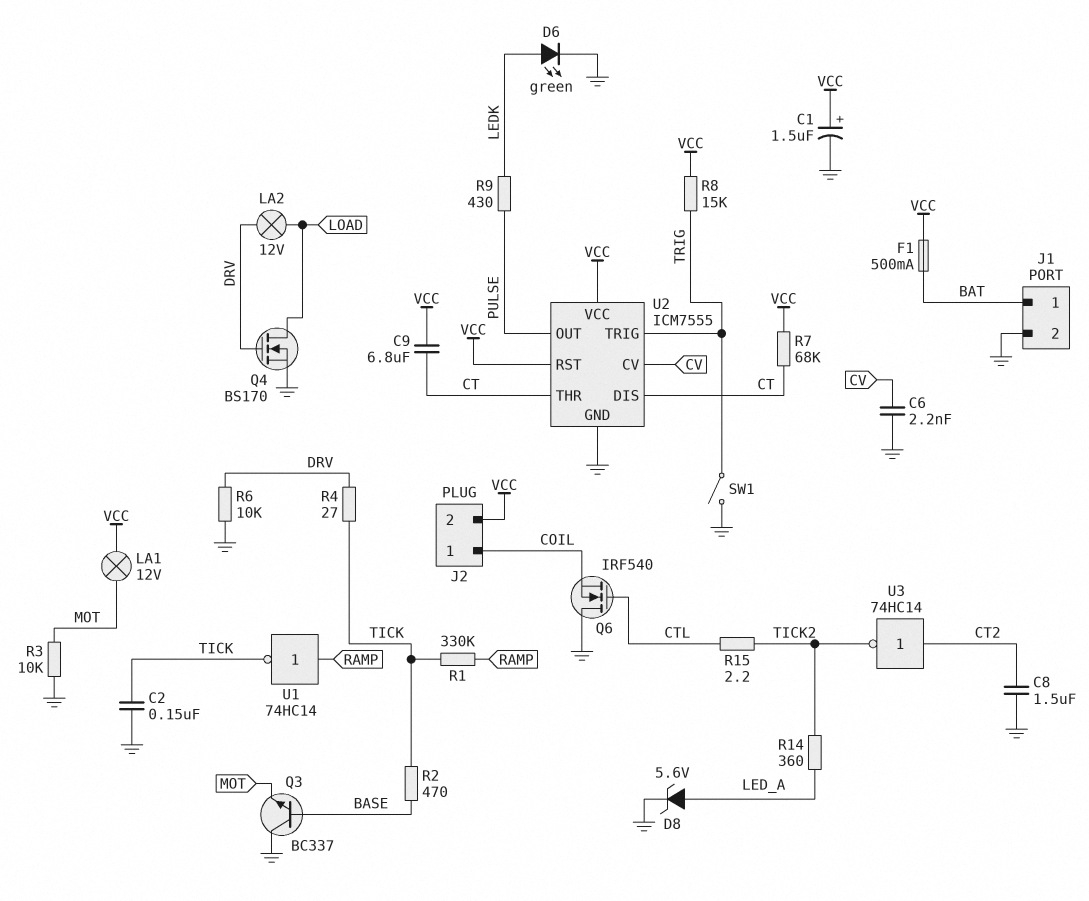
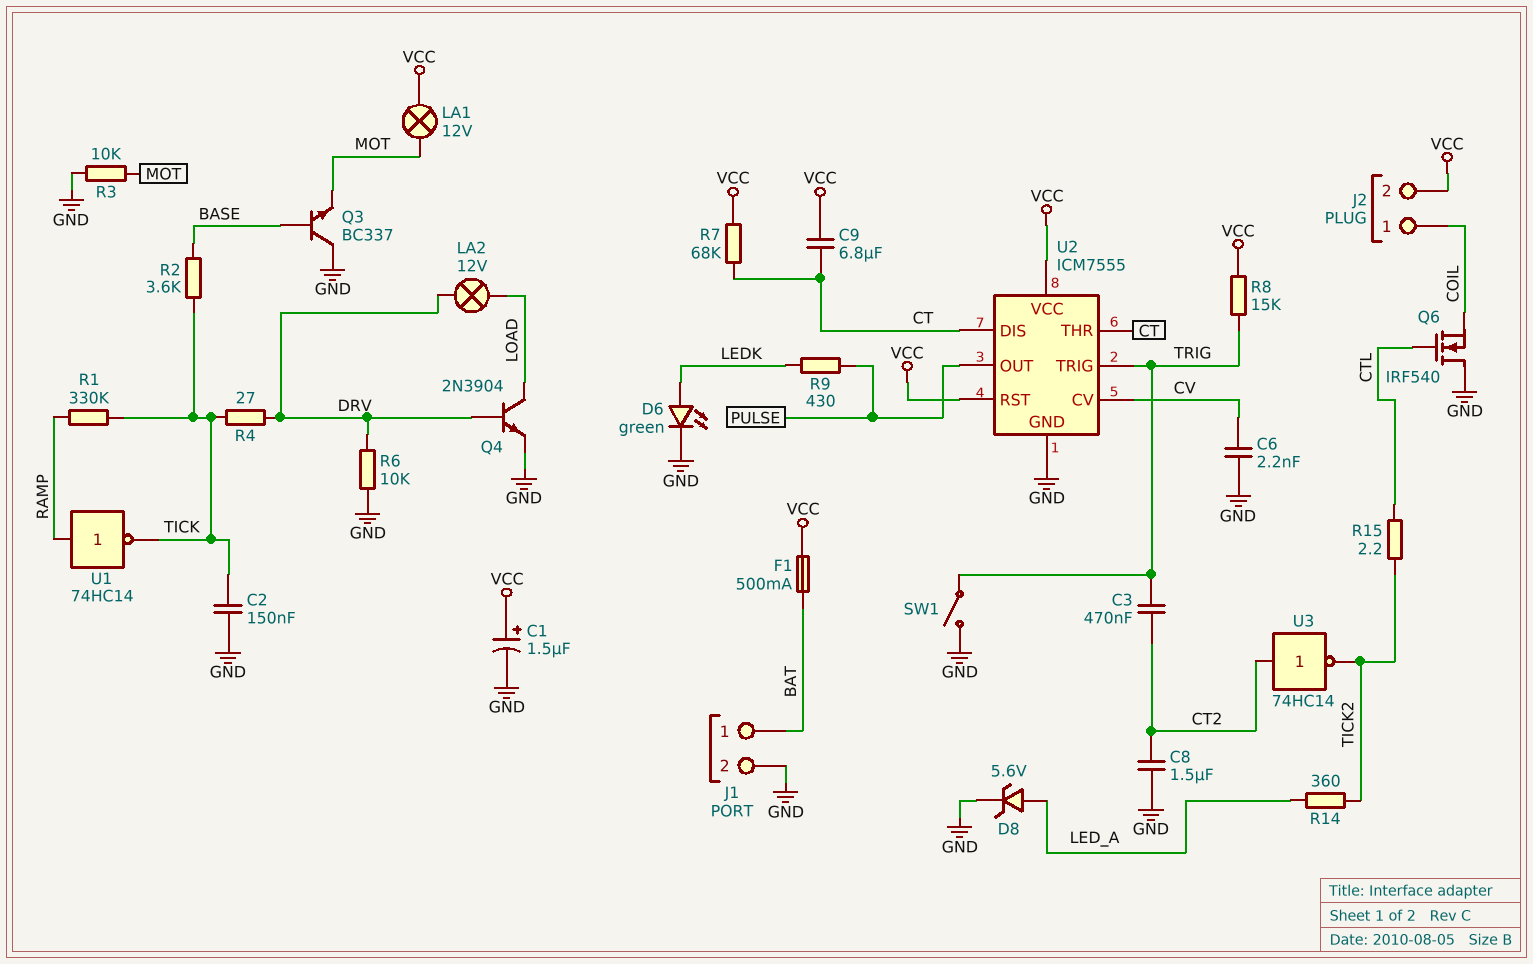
C3: none -> 470nF (CT2, TRIG)
Q4: NMOS BS170 (G DRV, D LOAD, S GND) -> NPN 2N3904 (B DRV, C LOAD, E GND)
R2: 470 (BASE, TICK) -> 3.6k (BASE, TICK)

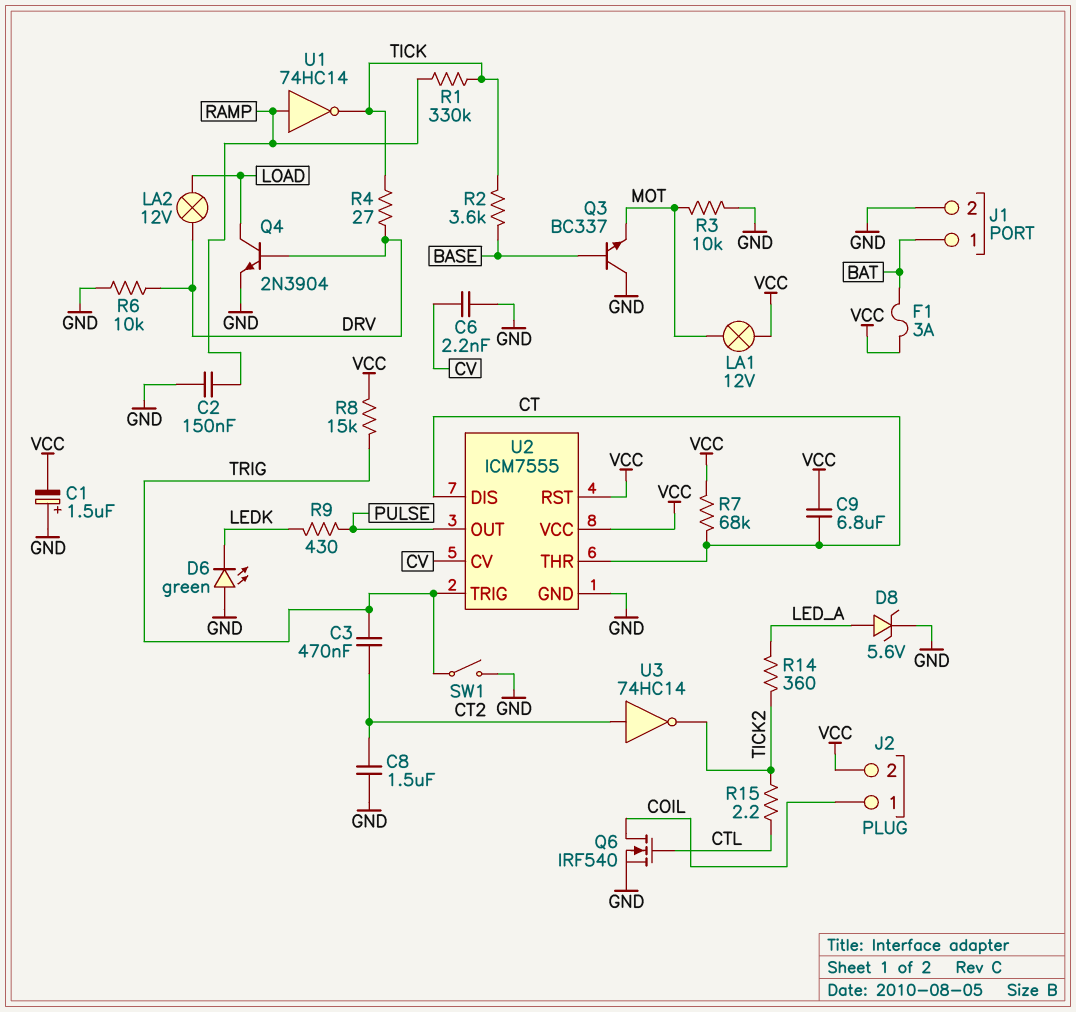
C1: 1.5uF (plus VCC, minus GND) -> 1.5uF (plus GND, minus VCC)
C2: 150nF (GND, TICK) -> 150nF (GND, RAMP)
D6: LED green (A LEDK, K GND) -> LED green (A GND, K LEDK)
F1: 500mA (BAT, VCC) -> 3A (BAT, VCC)
Q6: NMOS IRF540 (G CTL, D GND, S COIL) -> NMOS IRF540 (G CTL, D COIL, S GND)

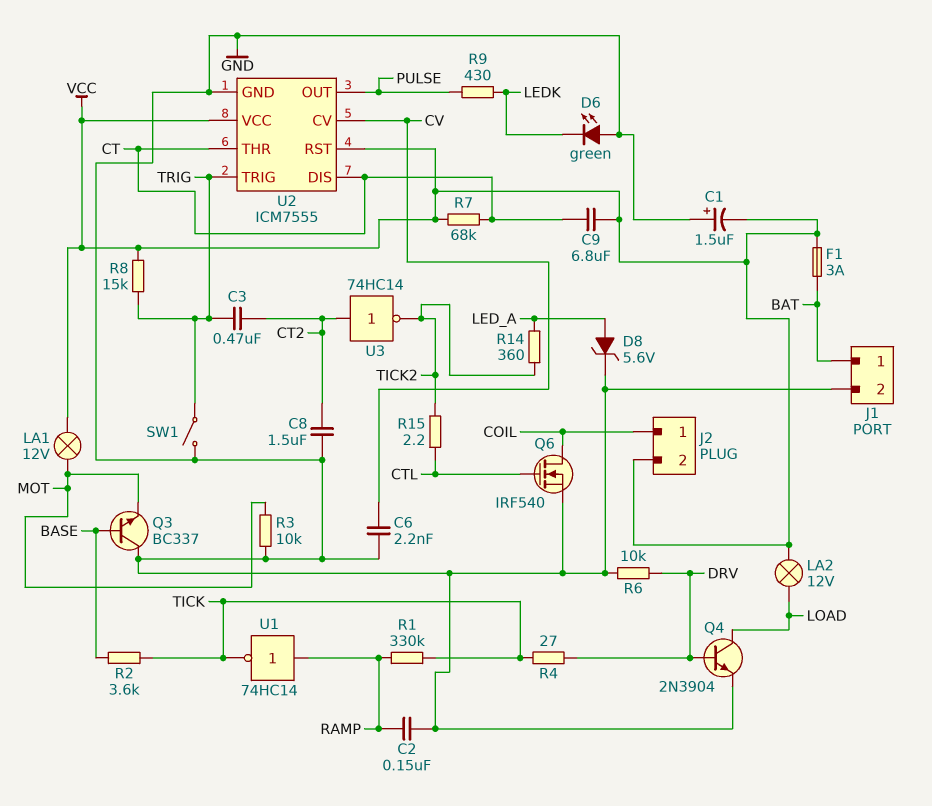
LA2: lamp 12V (DRV, LOAD) -> lamp 12V (LOAD, VCC)

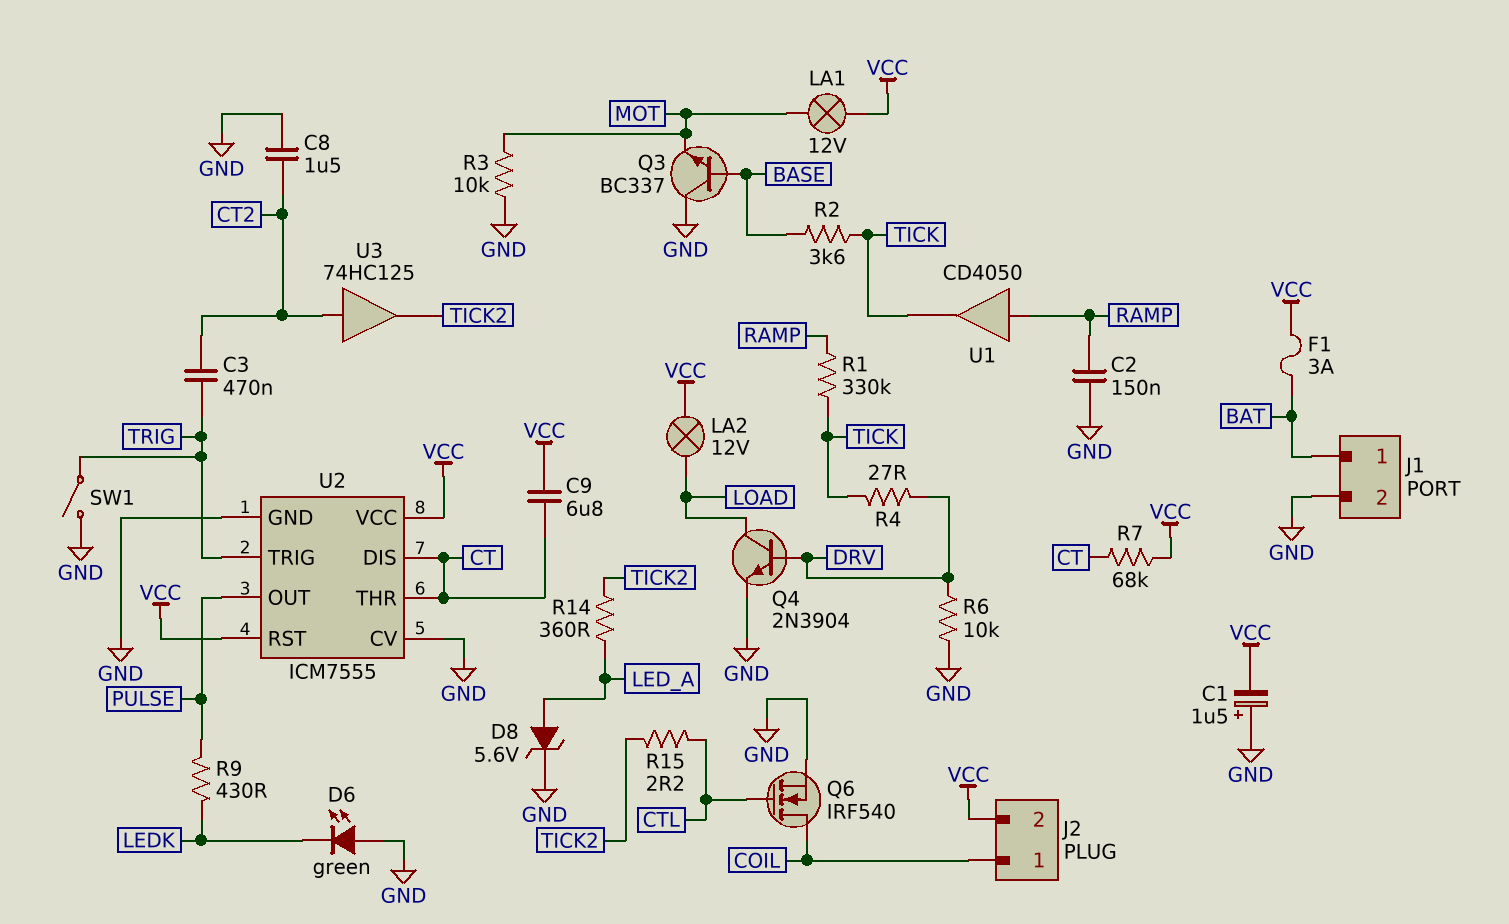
C6: 2.2nF (CV, GND) -> none
R8: 15k (TRIG, VCC) -> none
U1: NOT 74HC14 (in RAMP, out TICK) -> buffer CD4050 (in RAMP, out TICK)
U2 pin CV: CV -> GND
U3: NOT 74HC14 (in CT2, out TICK2) -> buffer 74HC125 (in CT2, out TICK2)

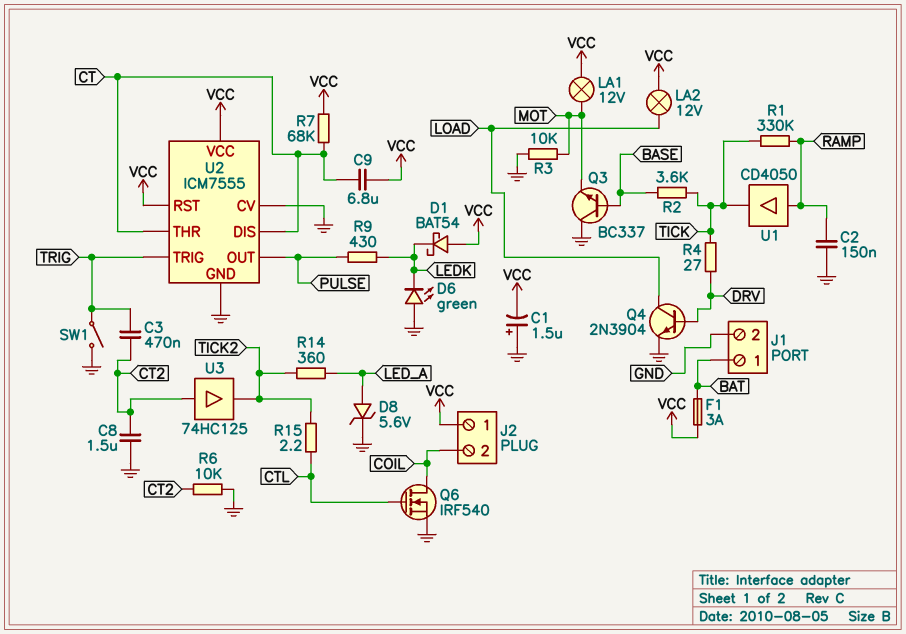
D1: none -> schottky BAT54 (A VCC, K LEDK)
J2 pin 1: COIL -> VCC
J2 pin 2: VCC -> COIL
R6: 10k (DRV, GND) -> 10k (CT2, GND)

